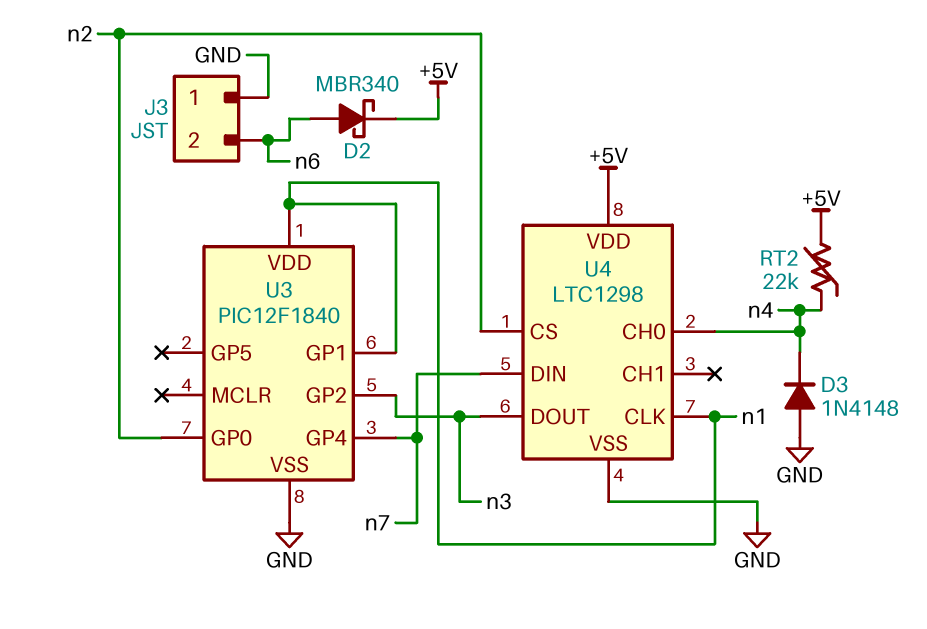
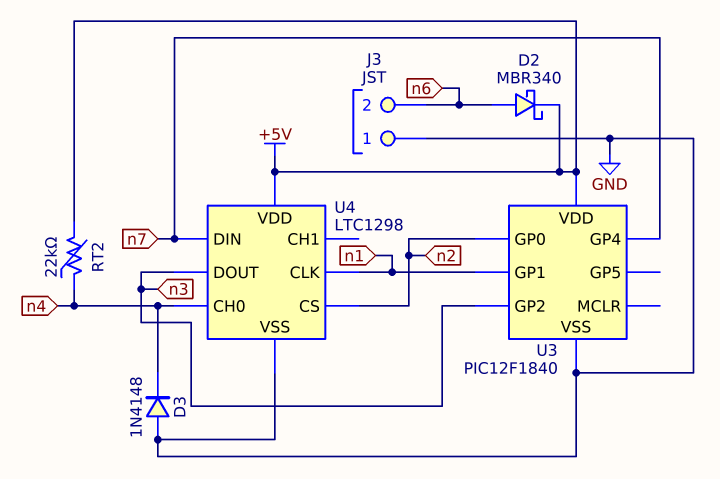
U3 pin VDD: n1 -> +5V

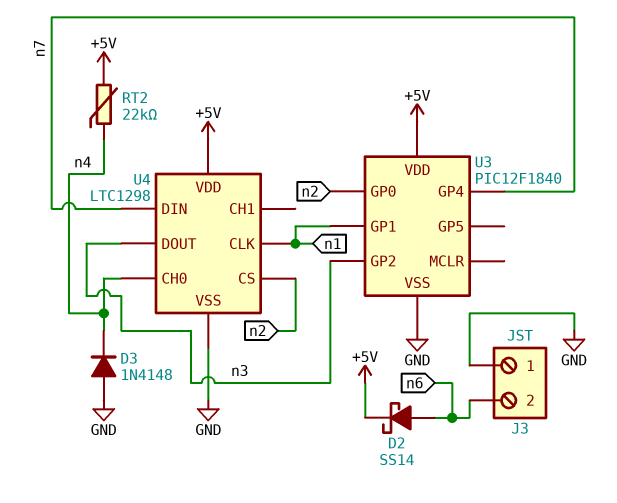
D2: schottky MBR340 (A n6, K +5V) -> schottky SS14 (A n6, K +5V)

